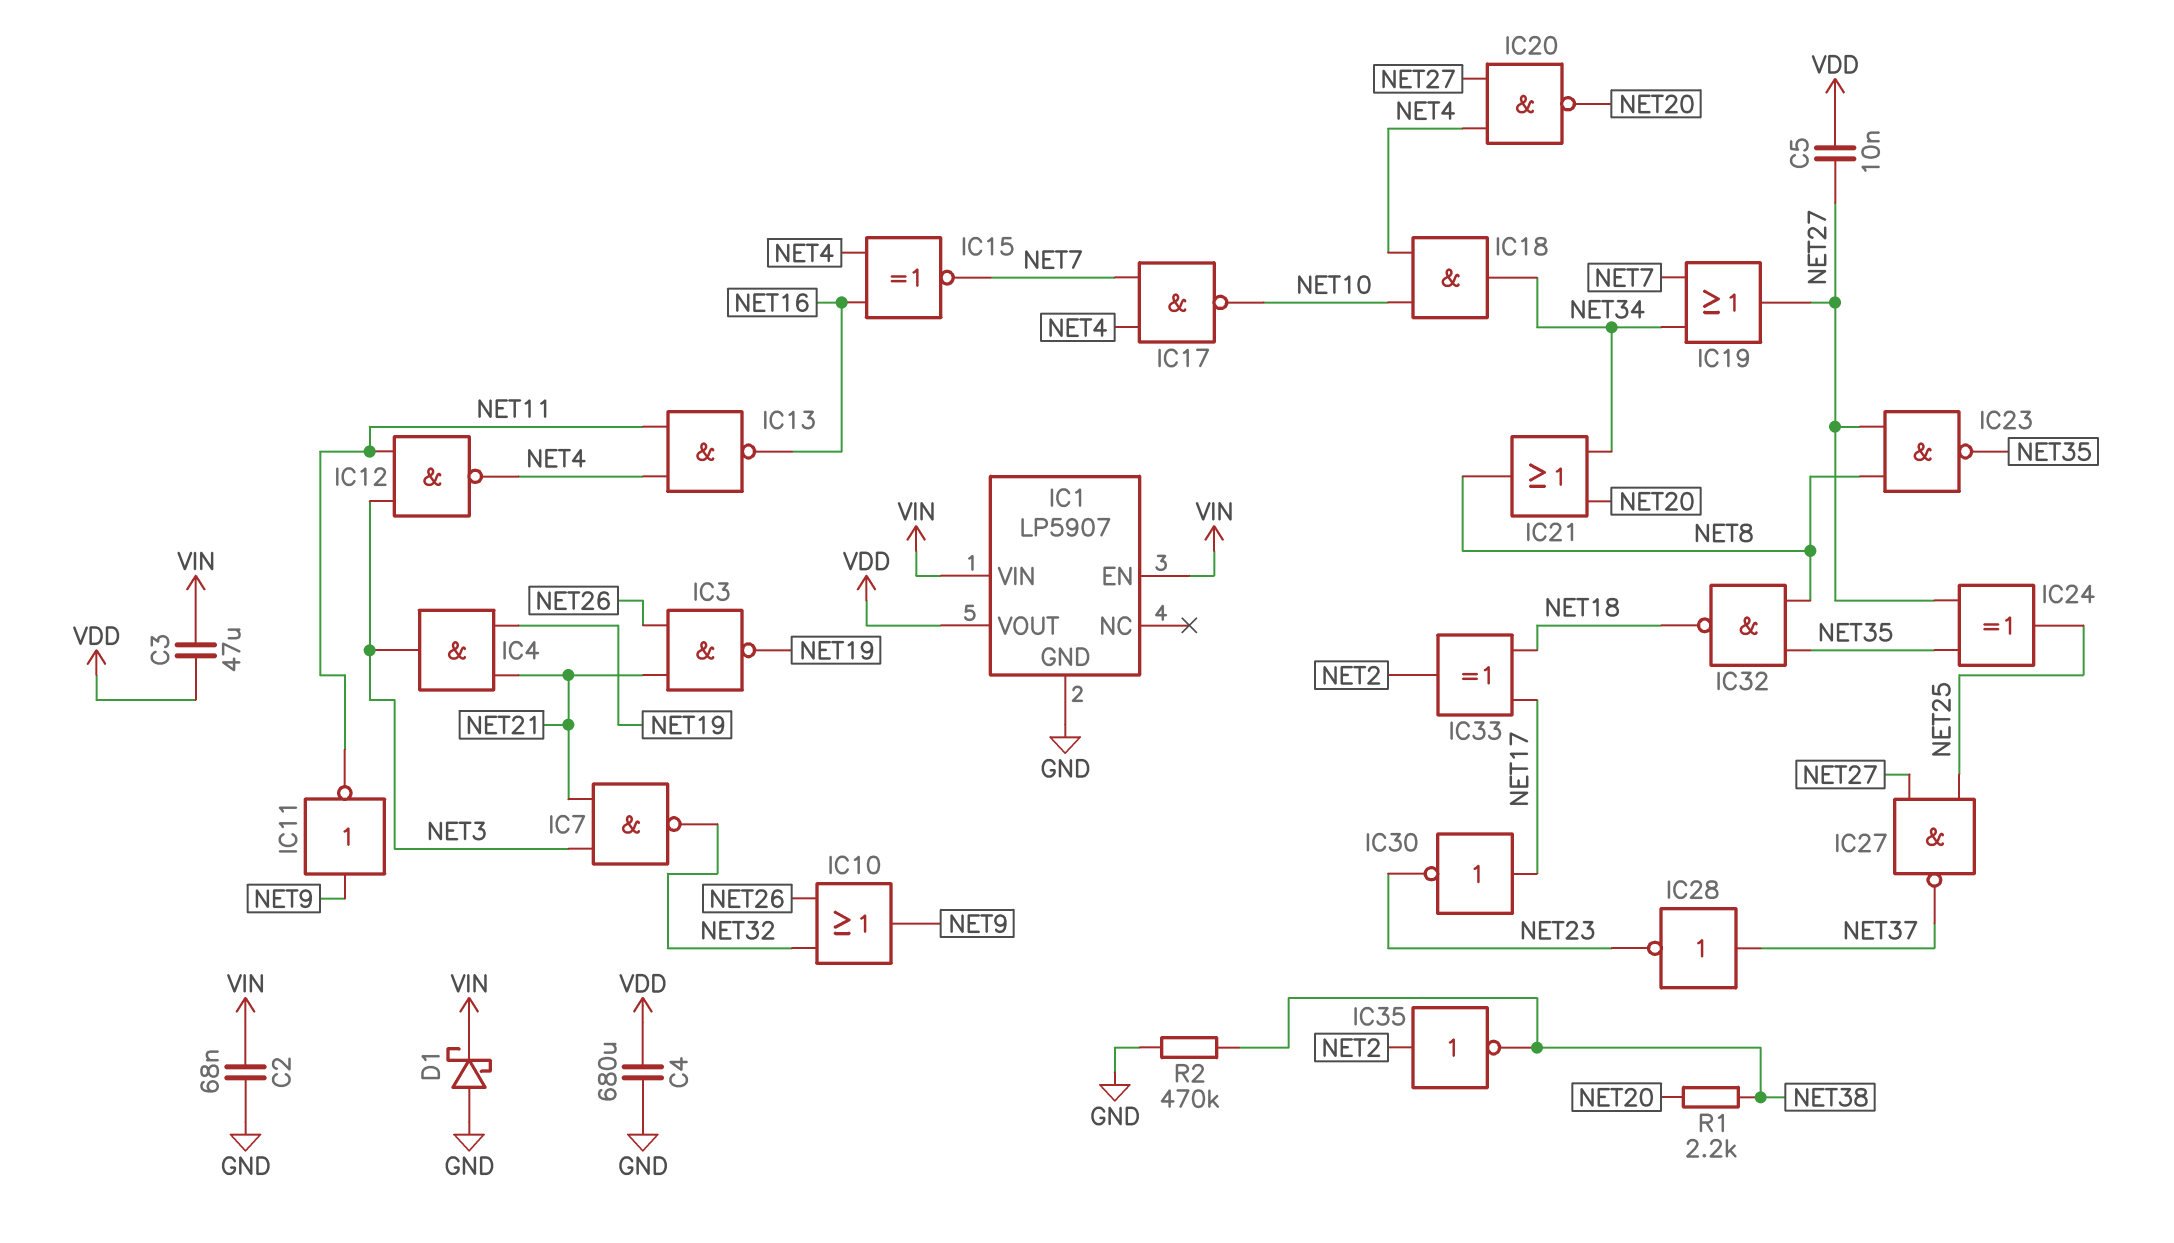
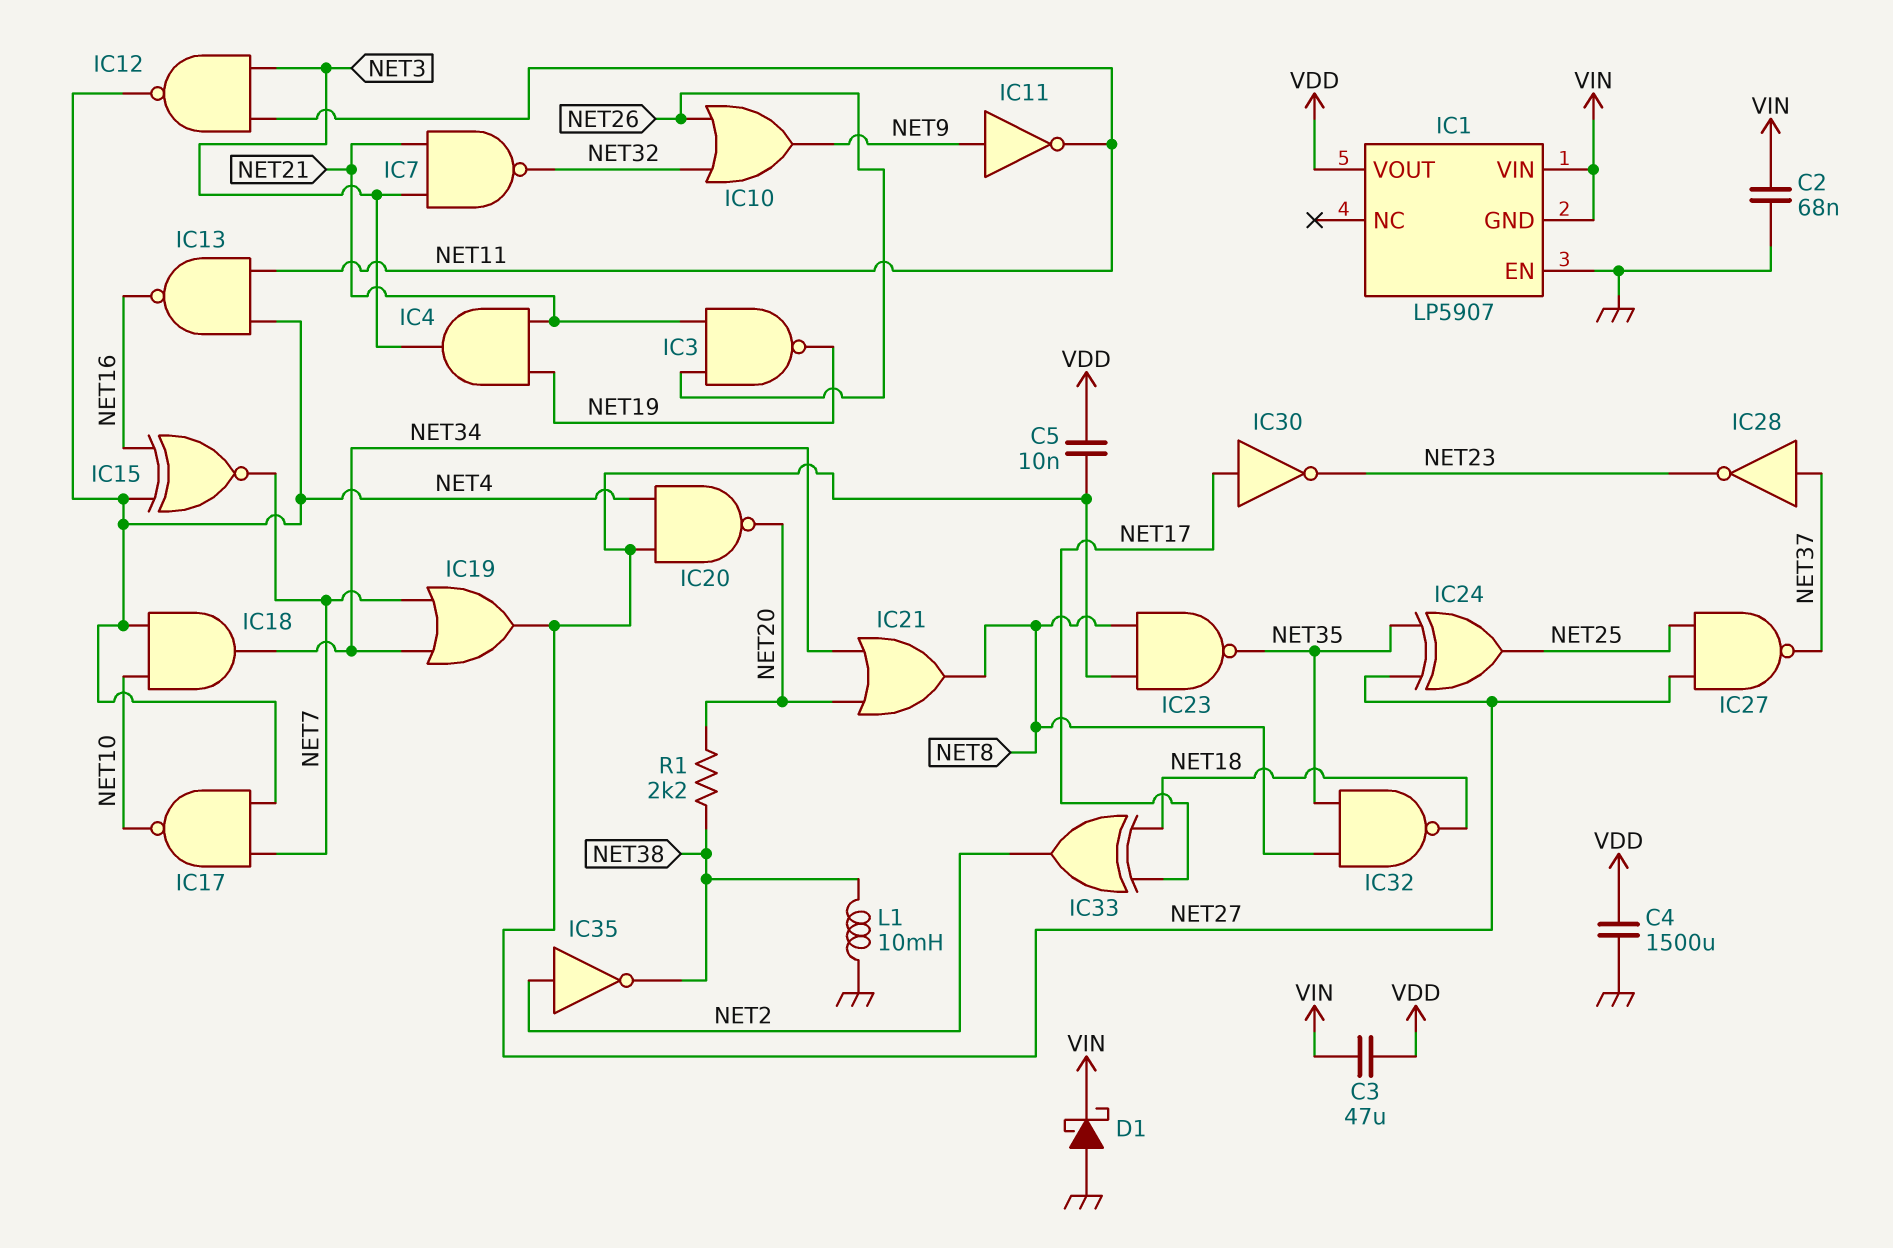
C4: 680uF (GND, VDD) -> 1500uF (GND, VDD)
IC1 pin EN: VIN -> GND
IC1 pin GND: GND -> VIN
L1: none -> 10mH (GND, NET38)
R2: 470k (GND, NET38) -> none

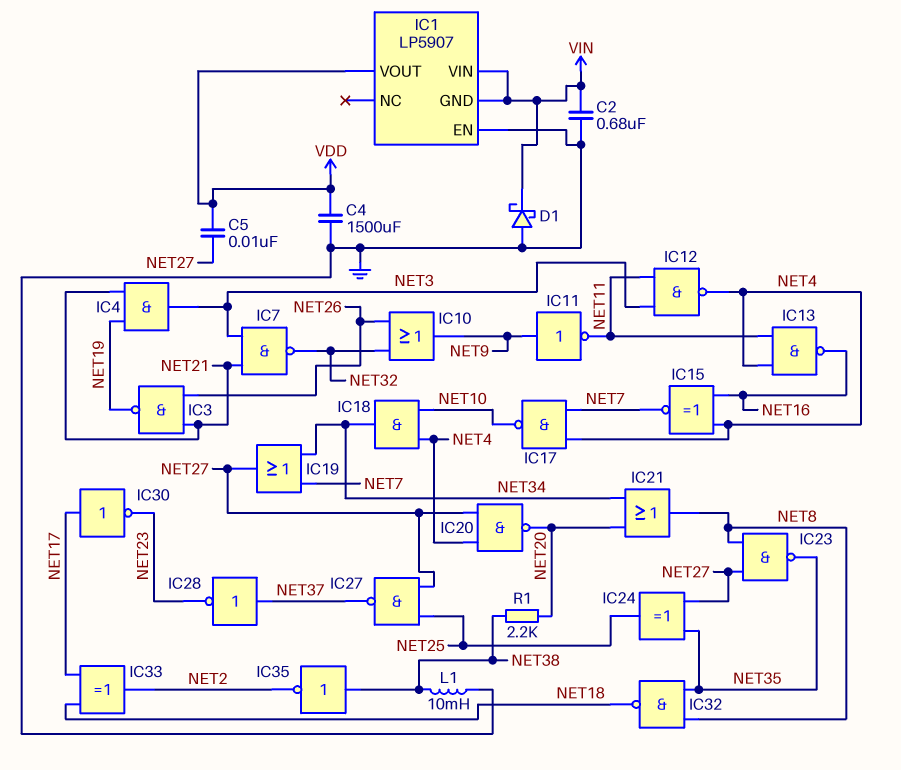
C2: 68nF (GND, VIN) -> 680nF (GND, VIN)
C3: 47uF (VDD, VIN) -> none
IC35: NOT (in NET2, out NET38) -> NOT (in NET38, out NET2)

